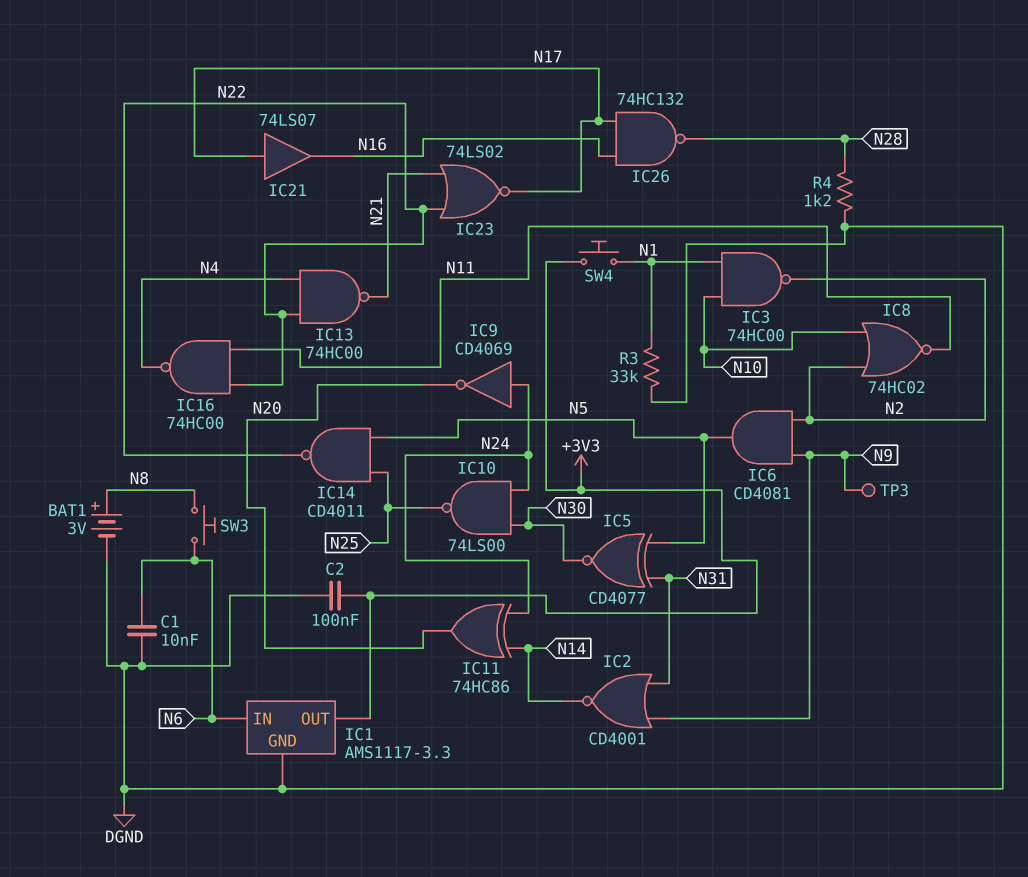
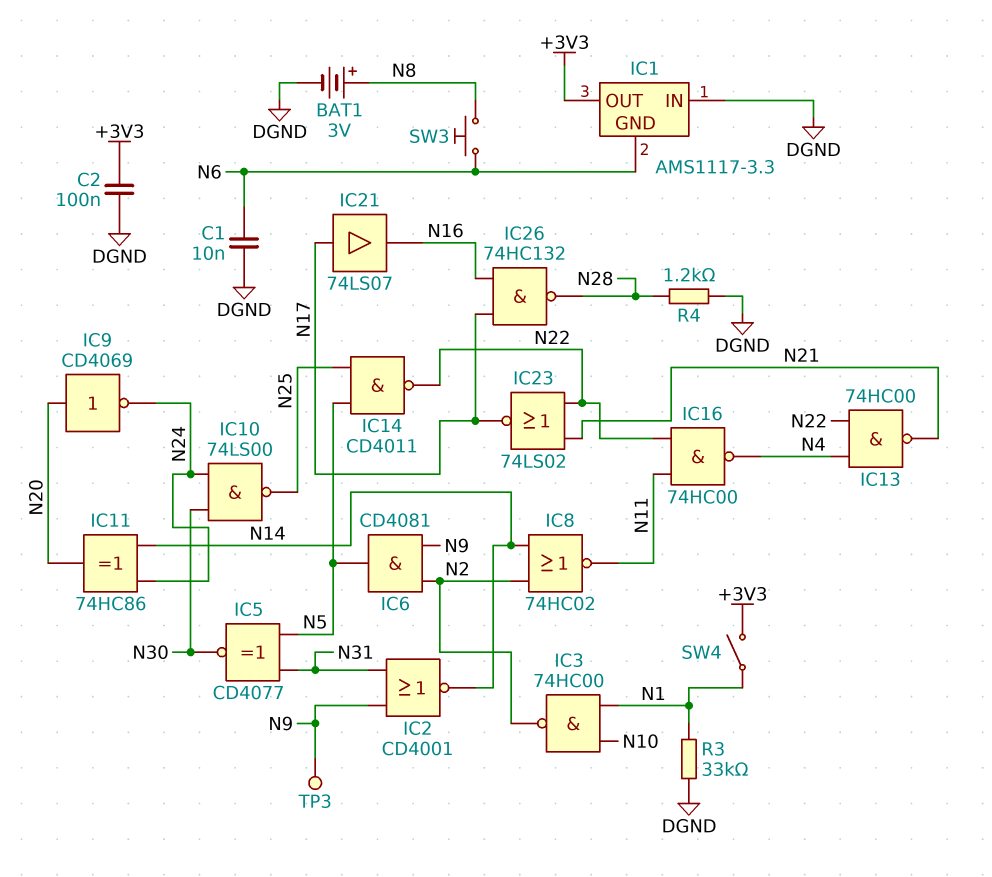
IC1 pin GND: DGND -> N6
IC1 pin IN: N6 -> DGND
IC8: NOR 74HC02 (in N2, in N10, out N11) -> NOR 74HC02 (in N2, in N14, out N11)
IC9: NOT CD4069 (in N24, out N20) -> NOT CD4069 (in N20, out N24)
SW4: button (+3V3, N1) -> switch (+3V3, N1)

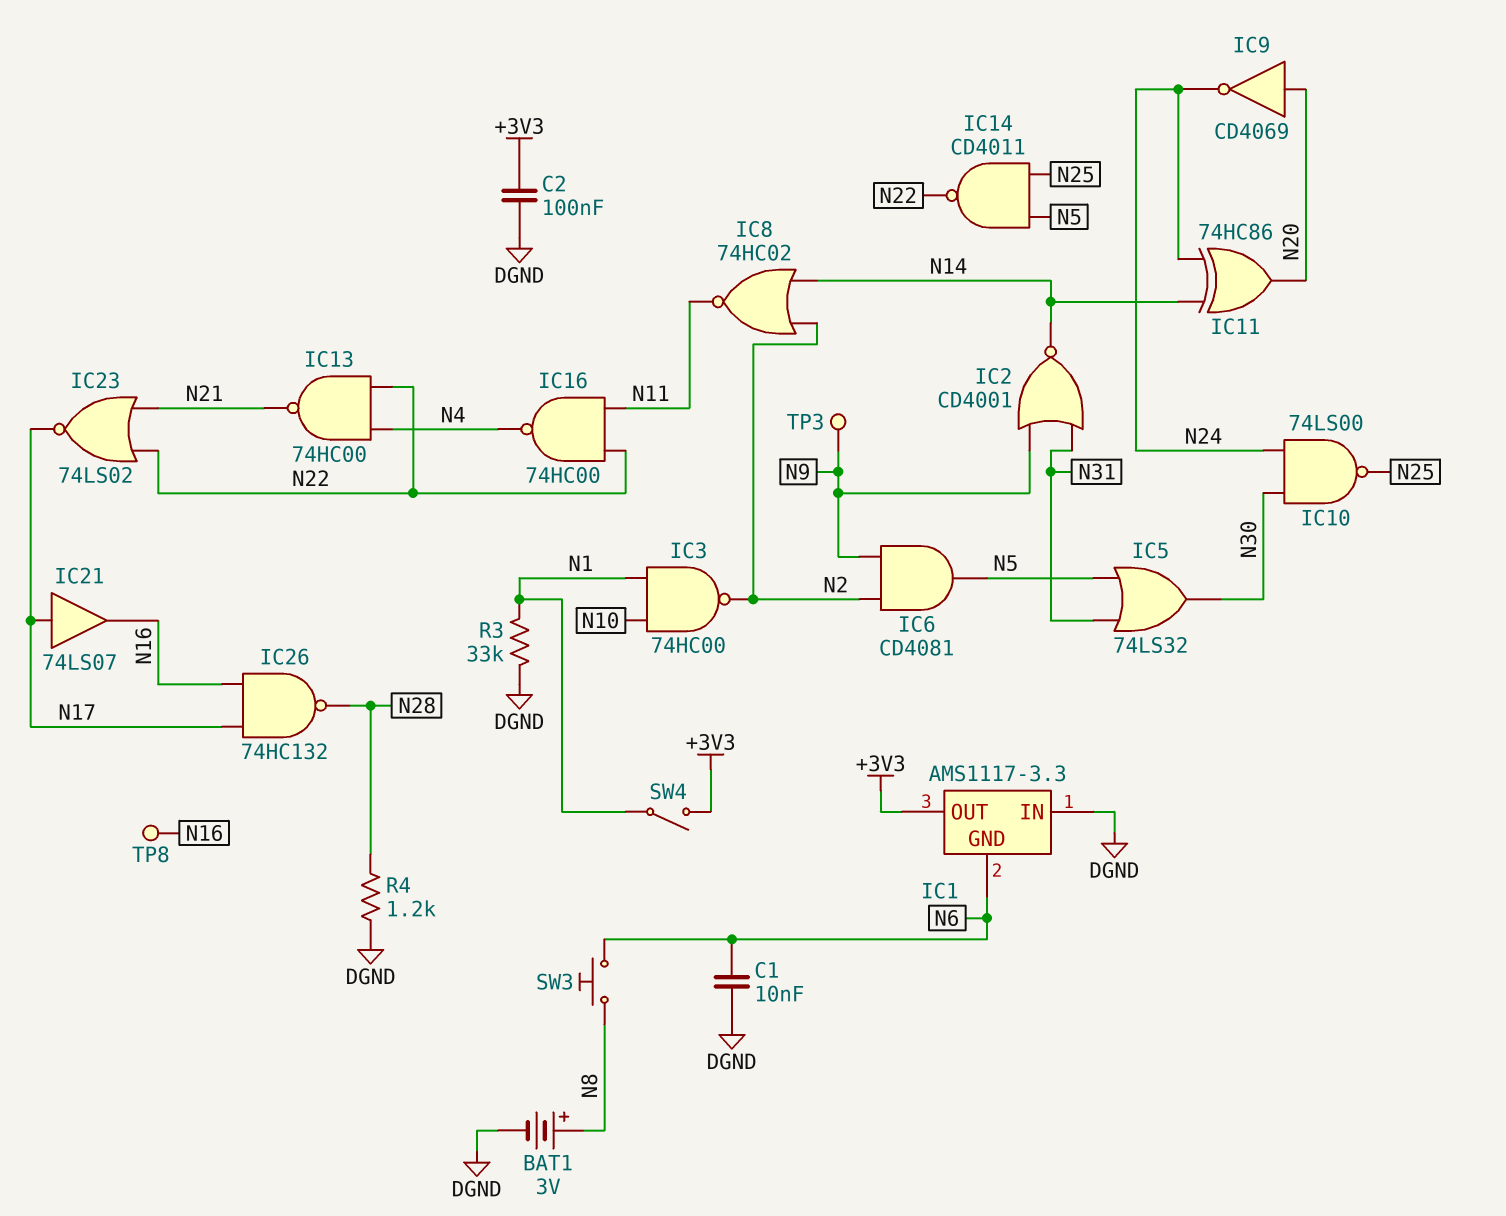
IC5: XNOR CD4077 (in N5, in N31, out N30) -> OR 74LS32 (in N5, in N31, out N30)
TP8: none -> test point (N16)

